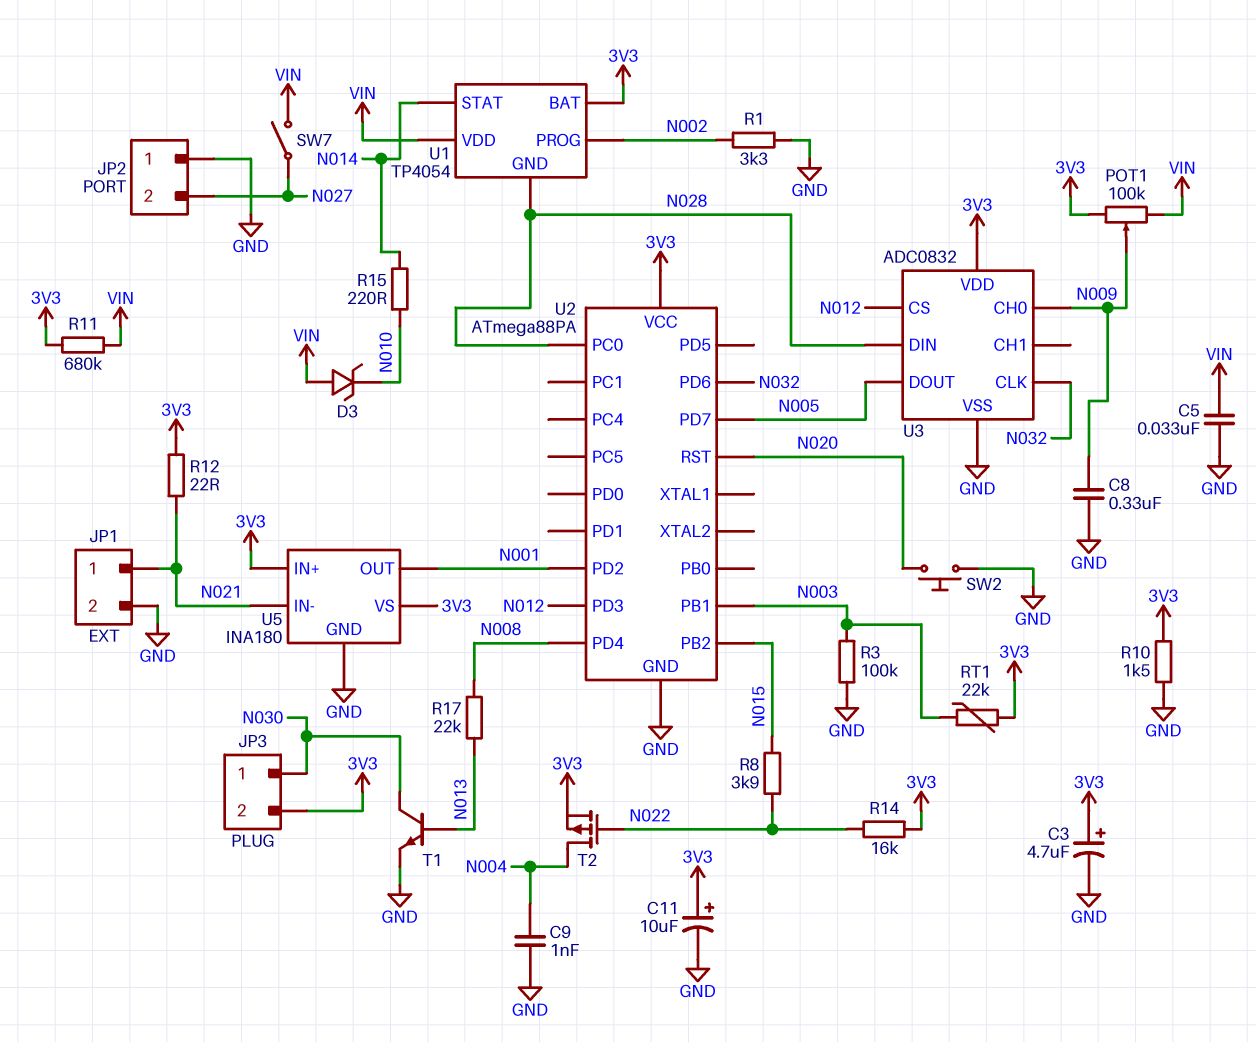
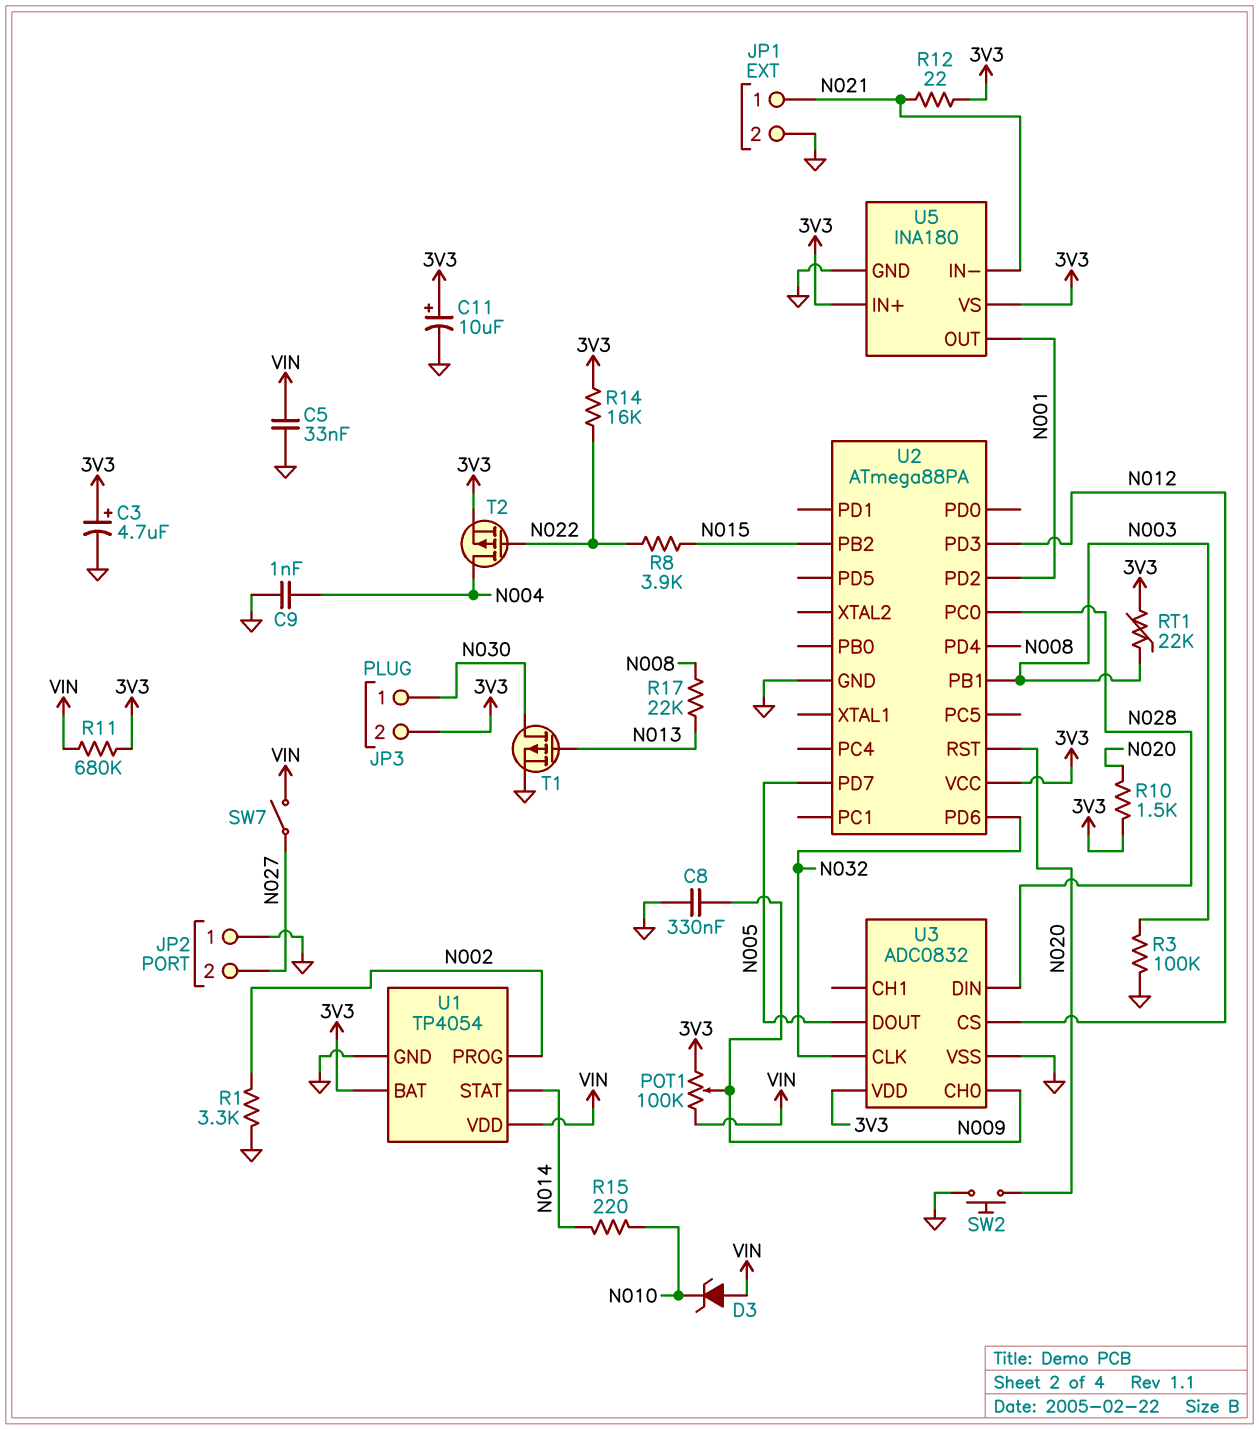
R10: 1.5k (3V3, GND) -> 1.5k (3V3, N020)
T1: NPN (B N013, C N030, E GND) -> PMOS (G N013, D N030, S GND)
U1 pin GND: N028 -> GND

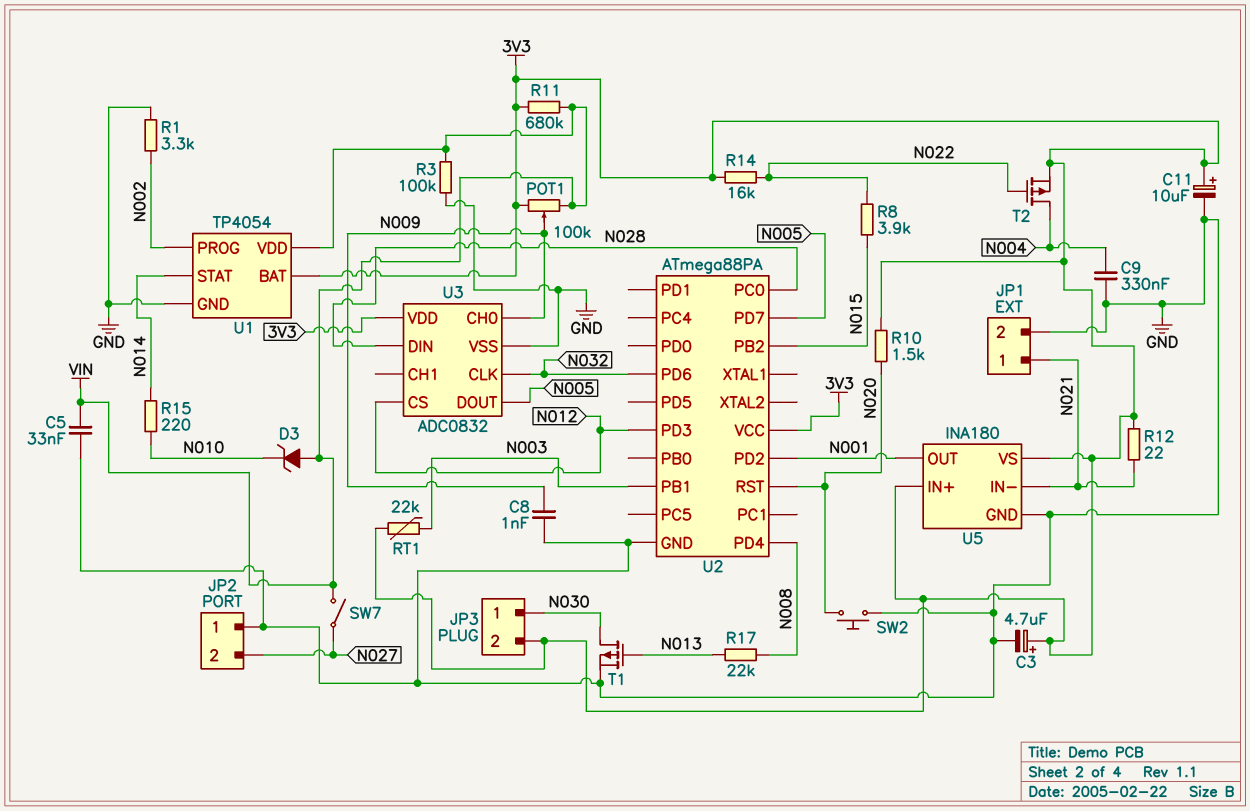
C8: 330nF (GND, N009) -> 1nF (GND, N009)
C9: 1nF (GND, N004) -> 330nF (GND, N004)
R3: 100k (GND, N003) -> 100k (GND, VIN)

